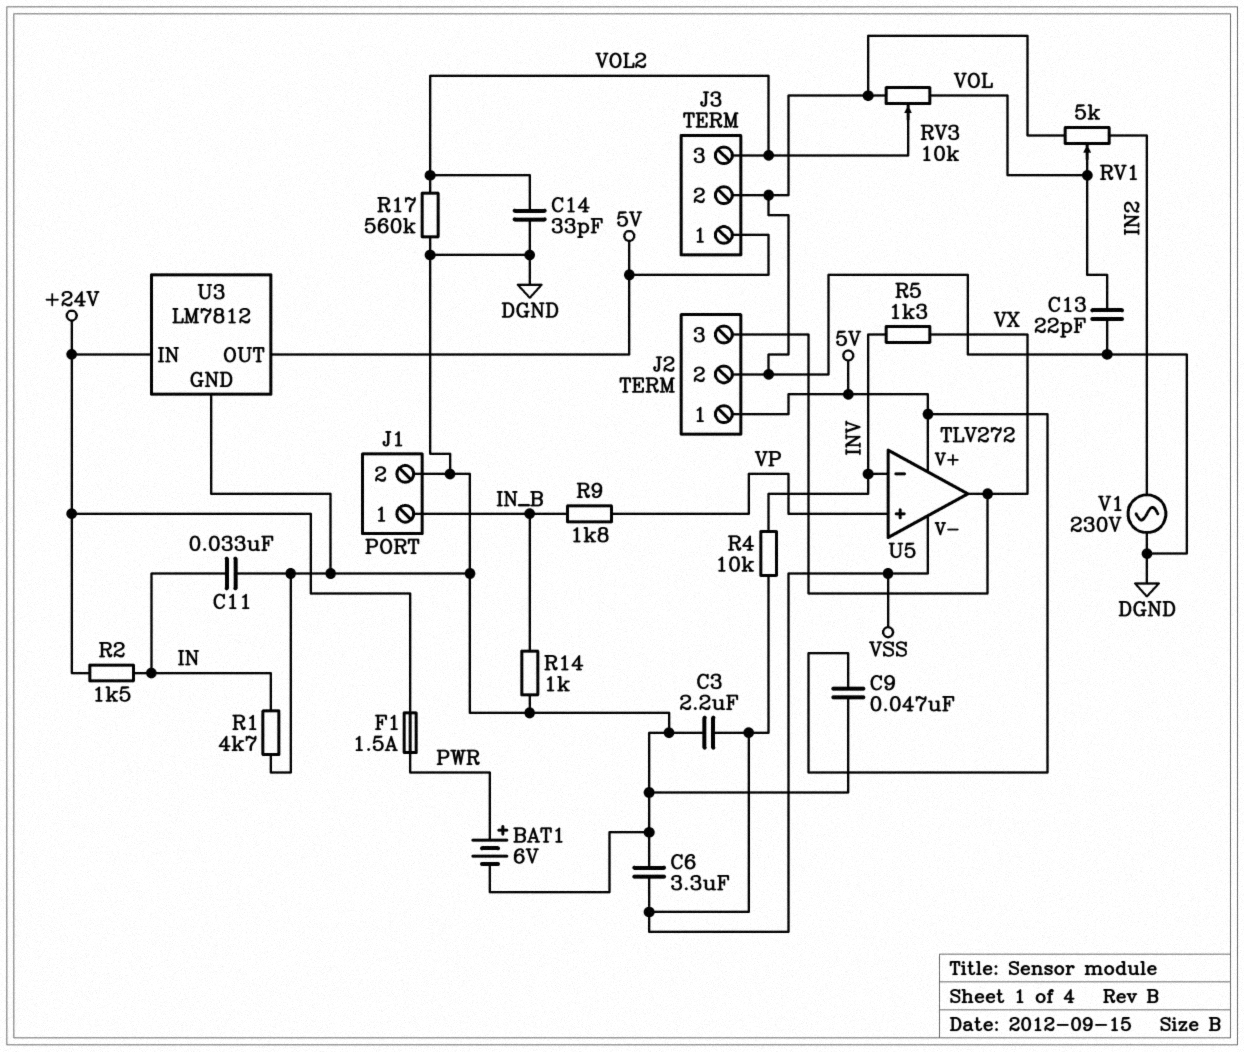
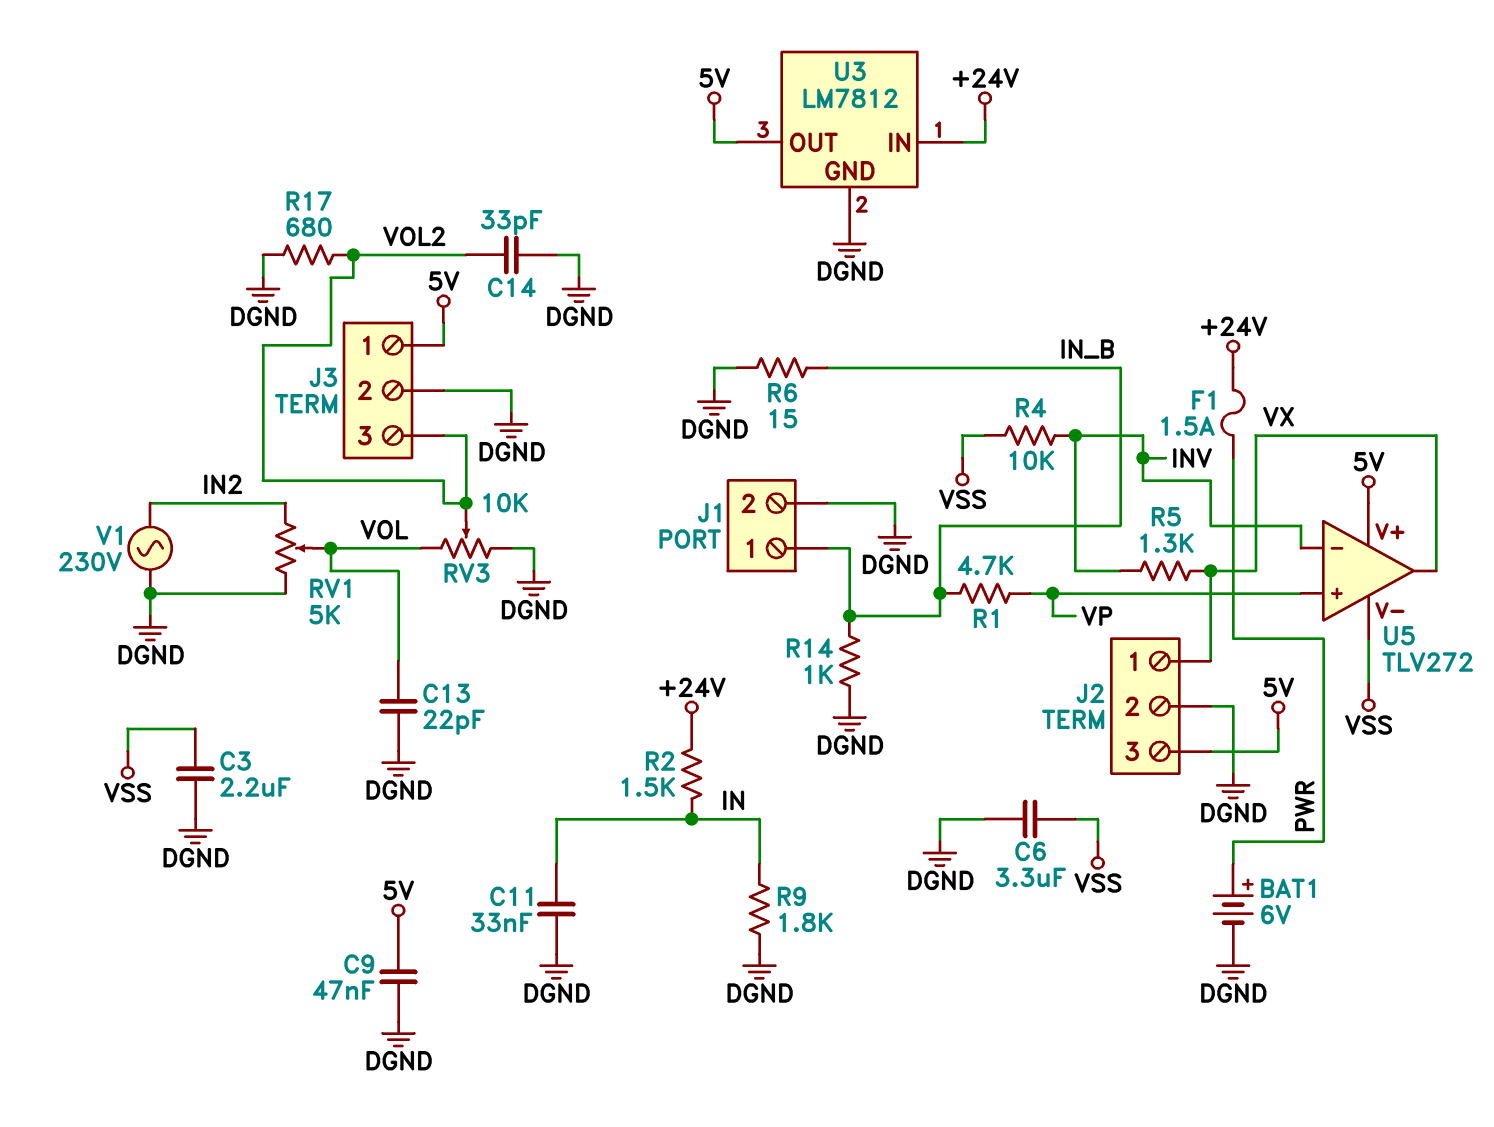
J2 pin 1: 5V -> VX
J2 pin 3: VX -> 5V
R1: 4.7k (DGND, IN) -> 4.7k (IN_B, VP)
R6: none -> 15 (DGND, IN_B)
R9: 1.8k (IN_B, VP) -> 1.8k (DGND, IN)
R17: 560k (DGND, VOL2) -> 680 (DGND, VOL2)

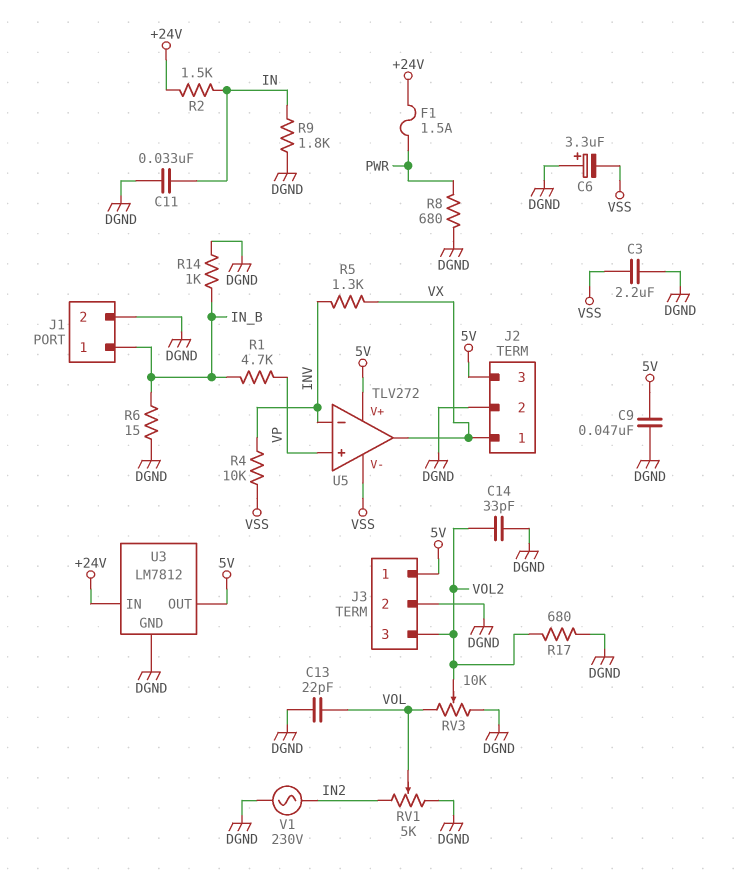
BAT1: 6V (plus PWR, minus DGND) -> none
C6: 3.3uF (DGND, VSS) -> 3.3uF (plus DGND, minus VSS)
R8: none -> 680 (DGND, PWR)

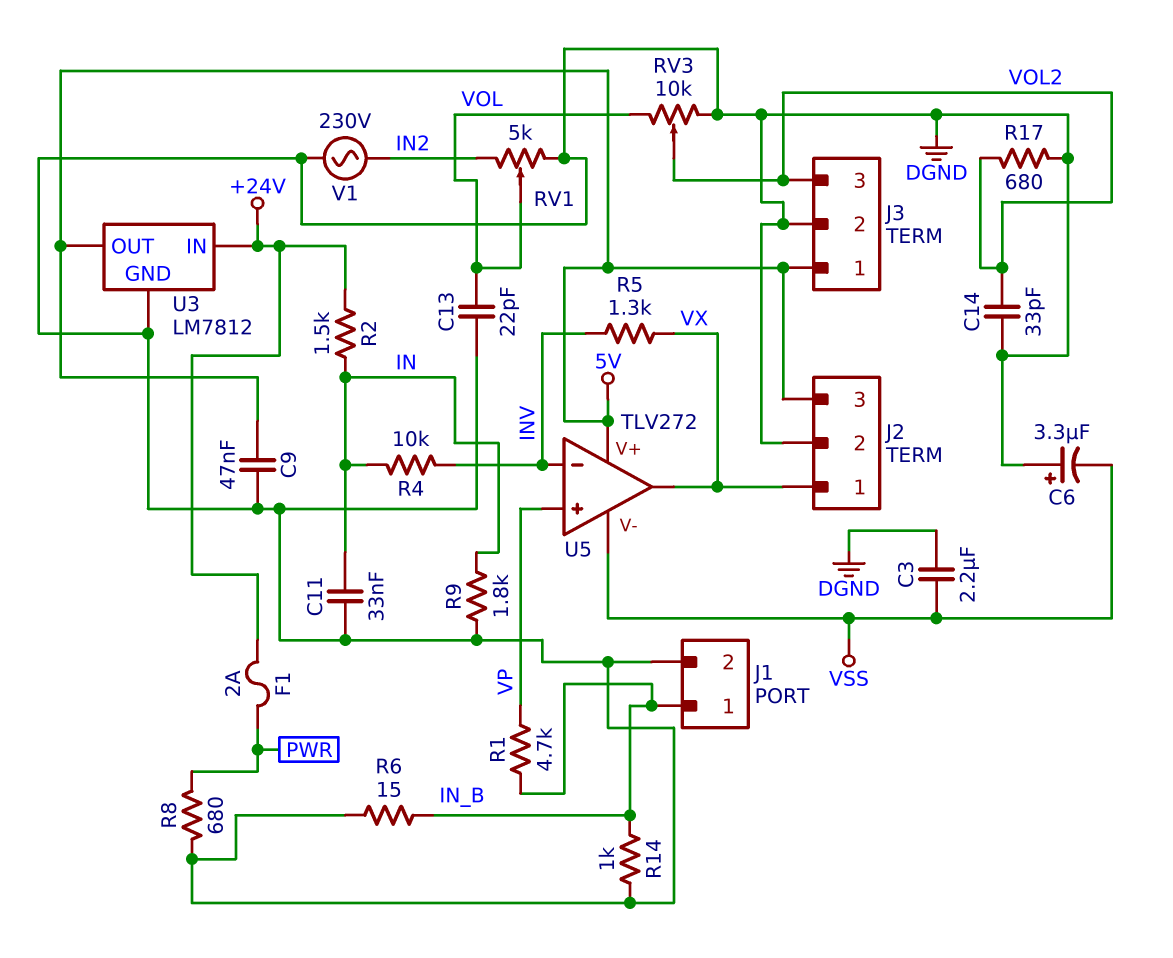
F1: 1.5A (+24V, PWR) -> 2A (+24V, PWR)
R4: 10k (INV, VSS) -> 10k (IN, INV)

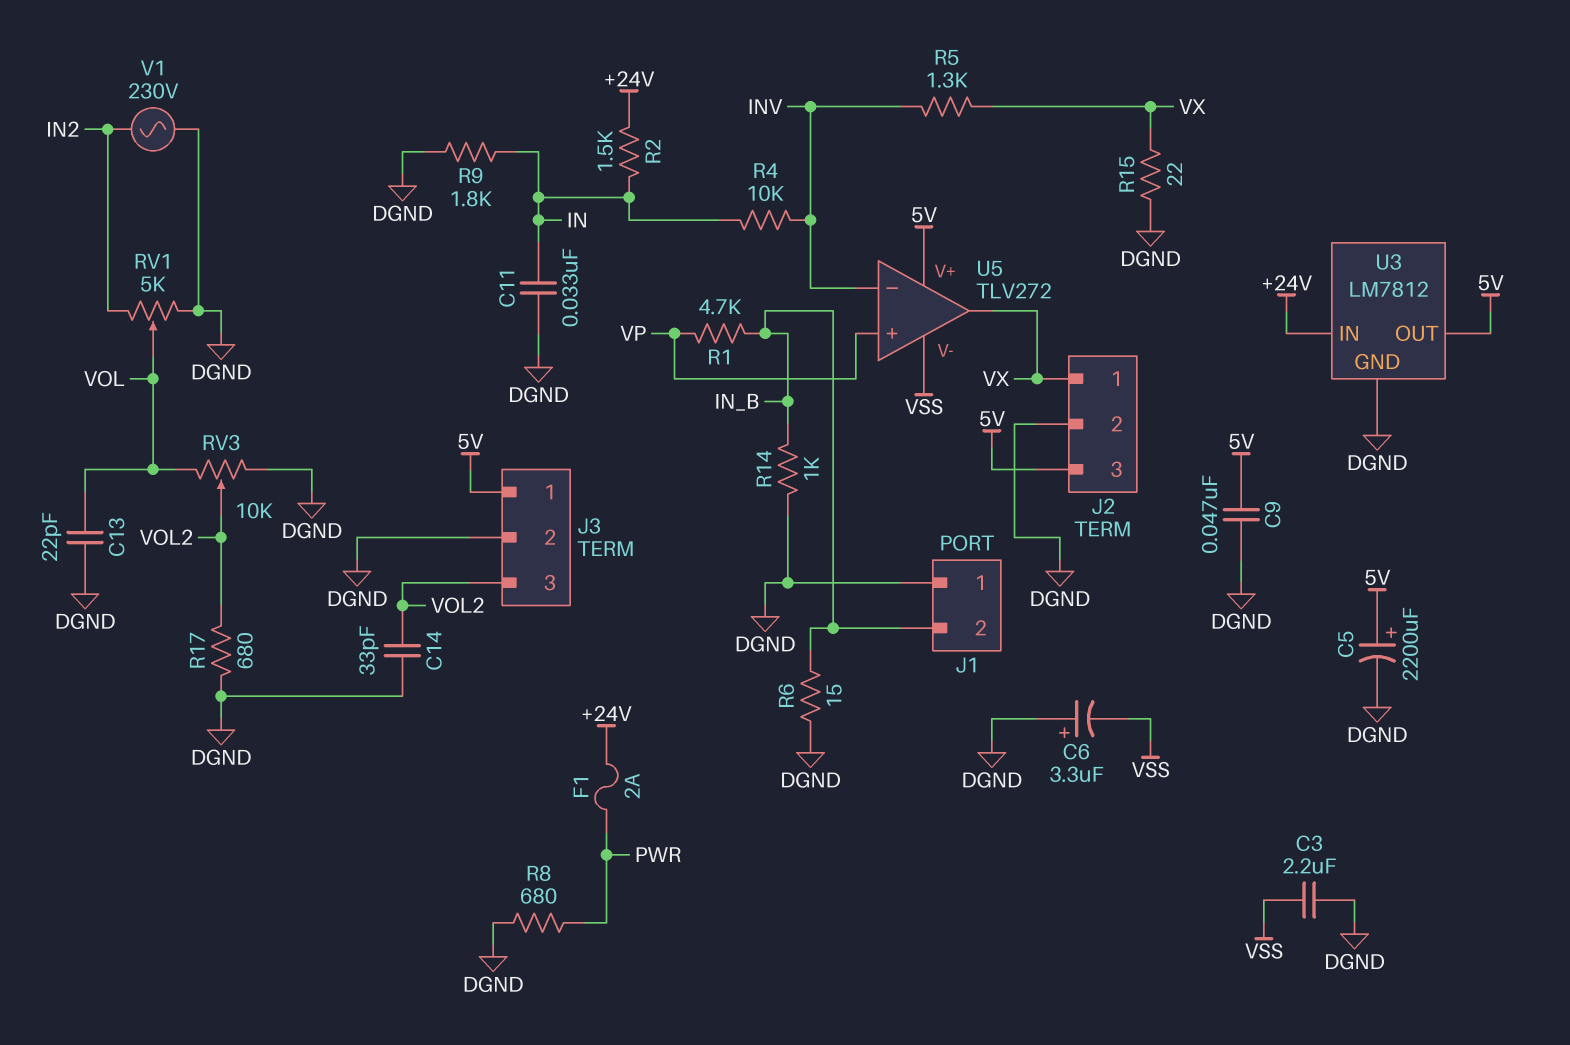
C5: none -> 2200uF (plus 5V, minus DGND)
J1 pin 1: IN_B -> DGND
J1 pin 2: DGND -> IN_B
R15: none -> 22 (DGND, VX)

